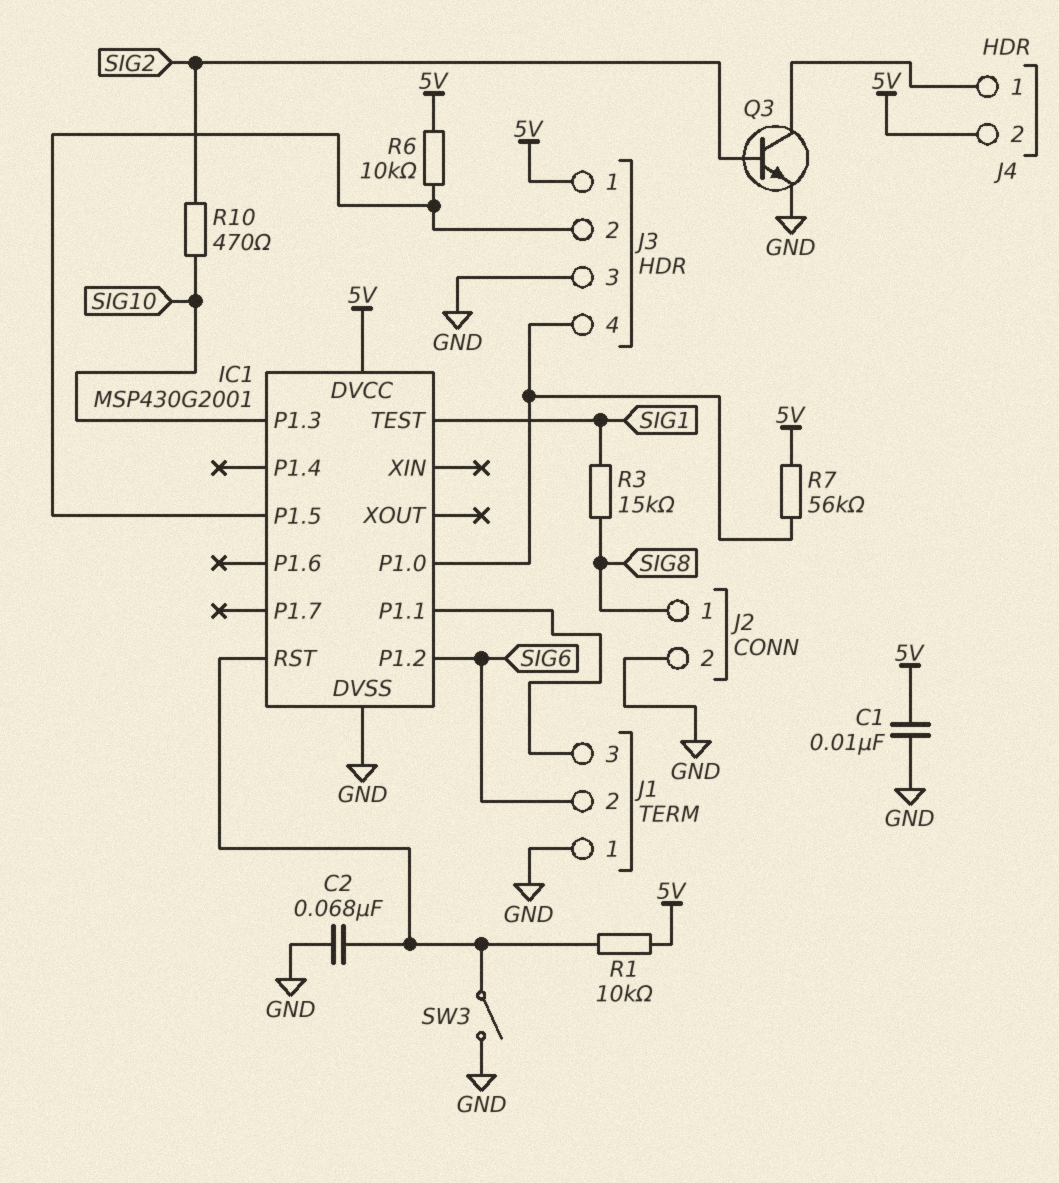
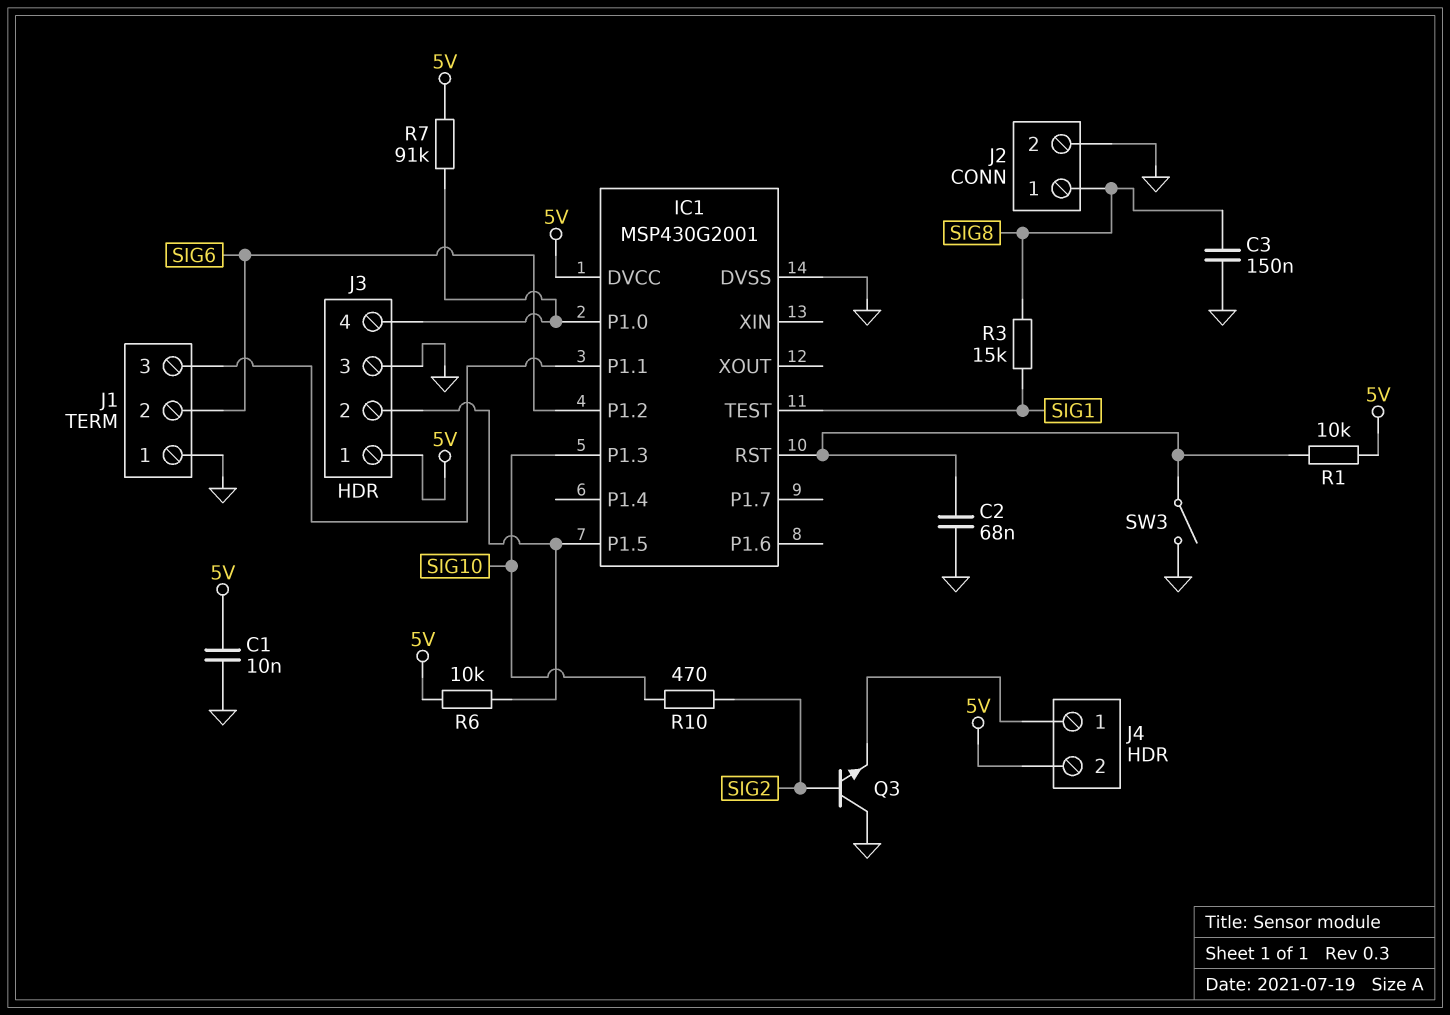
C3: none -> 150nF (GND, SIG8)
Q3: NPN (B SIG2, C J4/1, E GND) -> NPN (B SIG2, C GND, E J4/1)
R7: 56k (5V, IC1/P1.0) -> 91k (5V, IC1/P1.0)

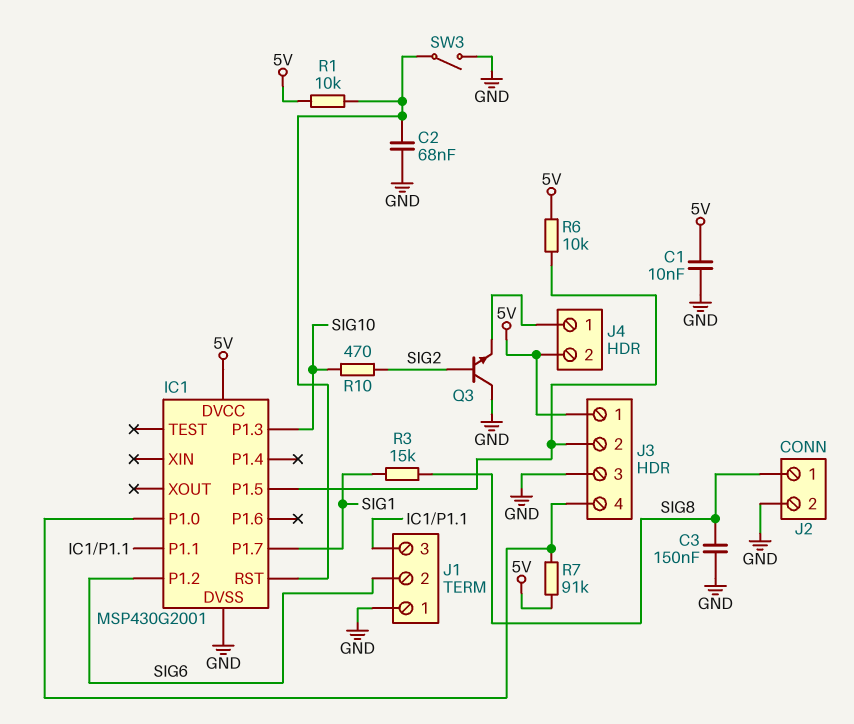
IC1 pin P1.7: none -> SIG1
IC1 pin TEST: SIG1 -> none

